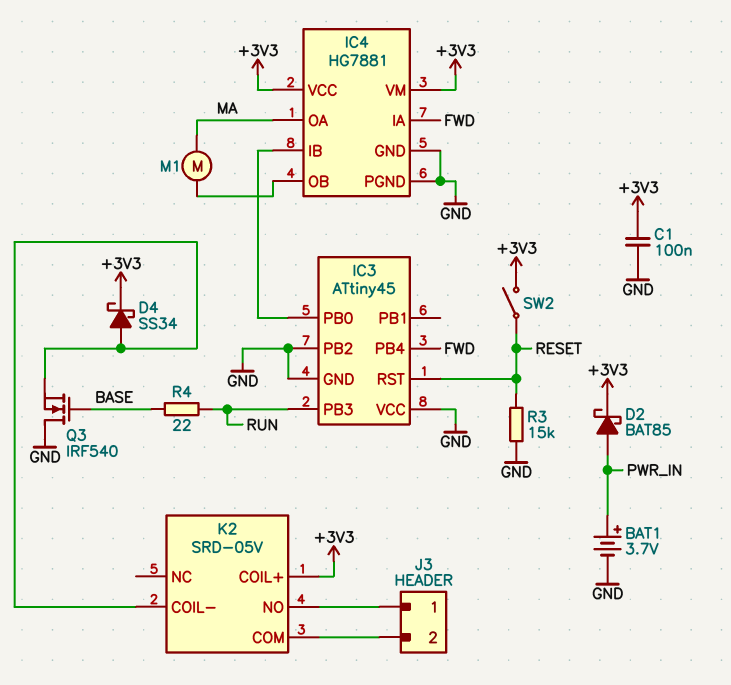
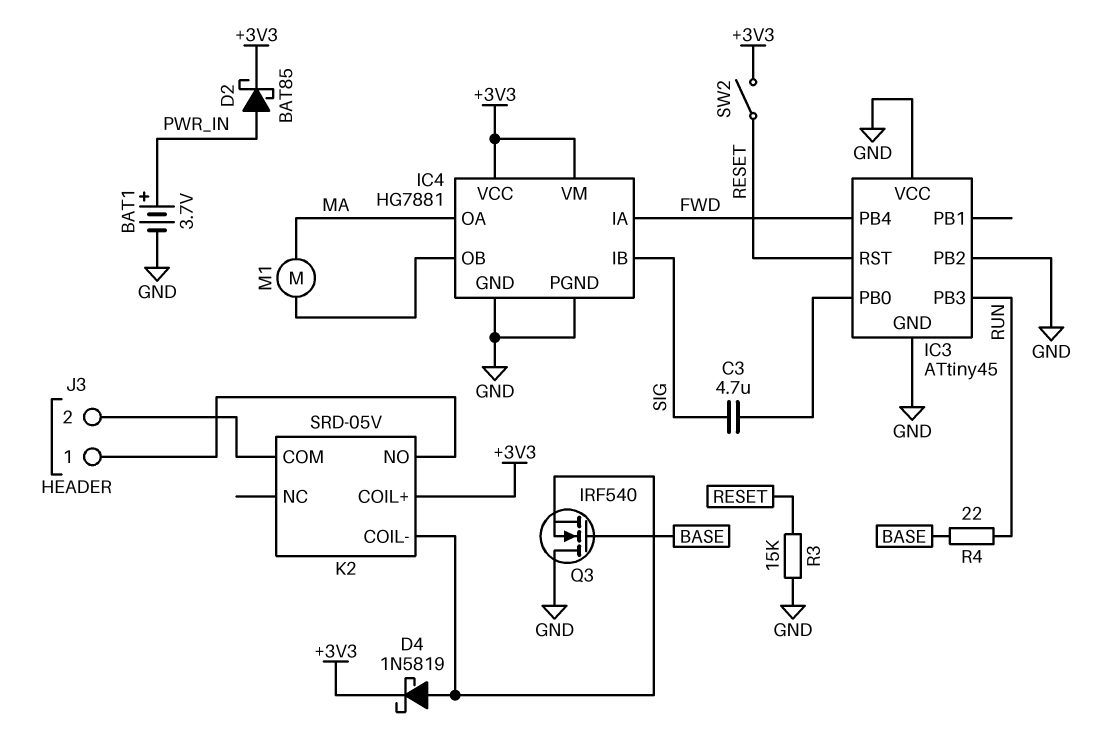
C1: 100nF (+3V3, GND) -> none
C3: none -> 4.7uF (IC3/PB0, SIG)
D4: schottky SS34 (A K2/COIL-, K +3V3) -> schottky 1N5819 (A K2/COIL-, K +3V3)
IC4 pin IB: IC3/PB0 -> SIG

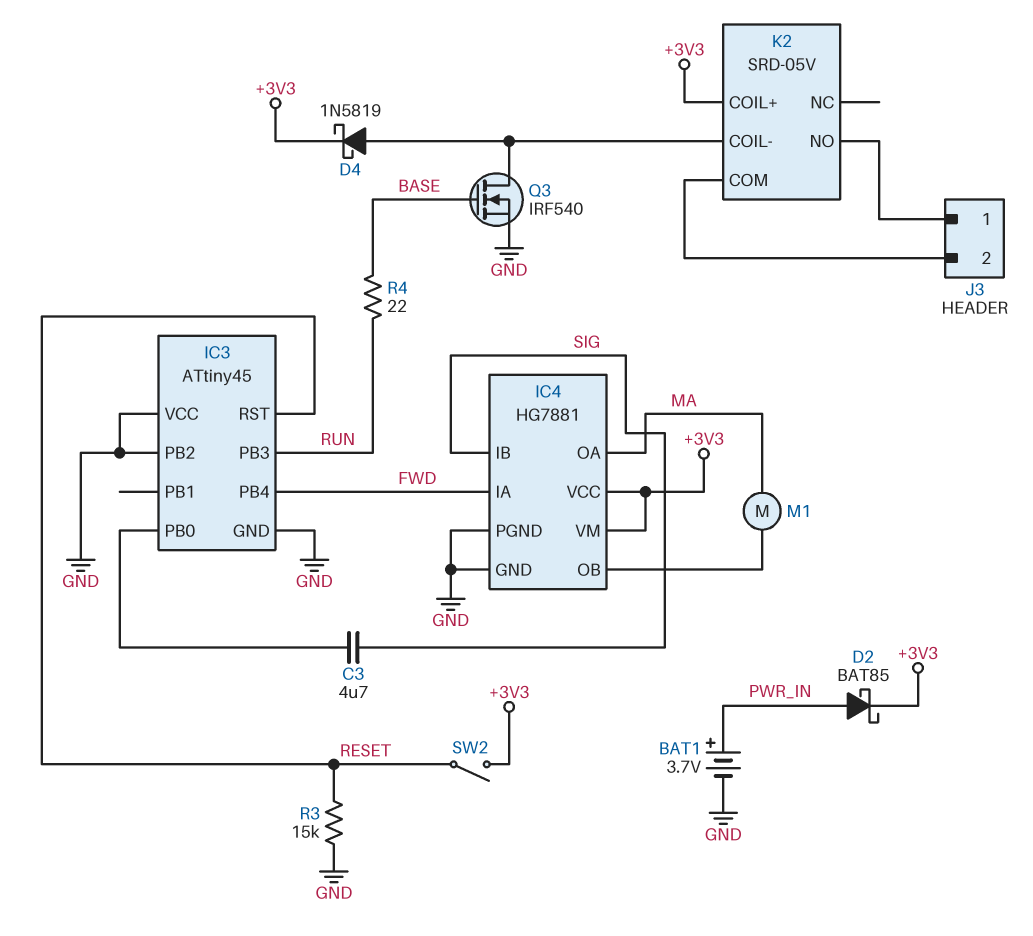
Q3: NMOS IRF540 (G BASE, D GND, S K2/COIL-) -> NMOS IRF540 (G BASE, D K2/COIL-, S GND)

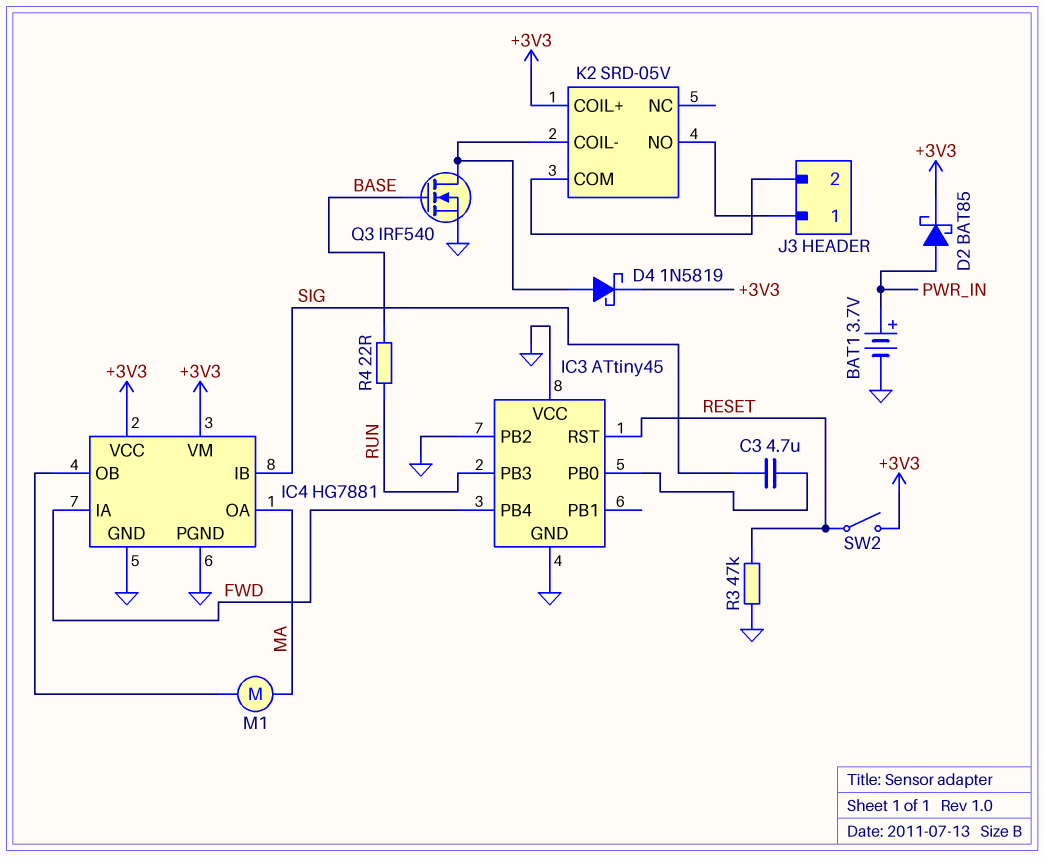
R3: 15k (GND, RESET) -> 47k (GND, RESET)

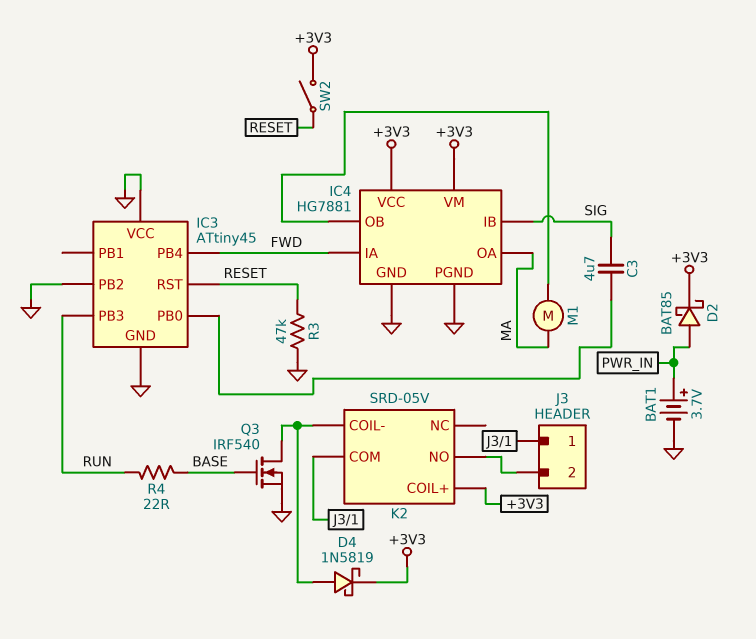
K2 pin COM: J3/2 -> J3/1
K2 pin NO: J3/1 -> J3/2

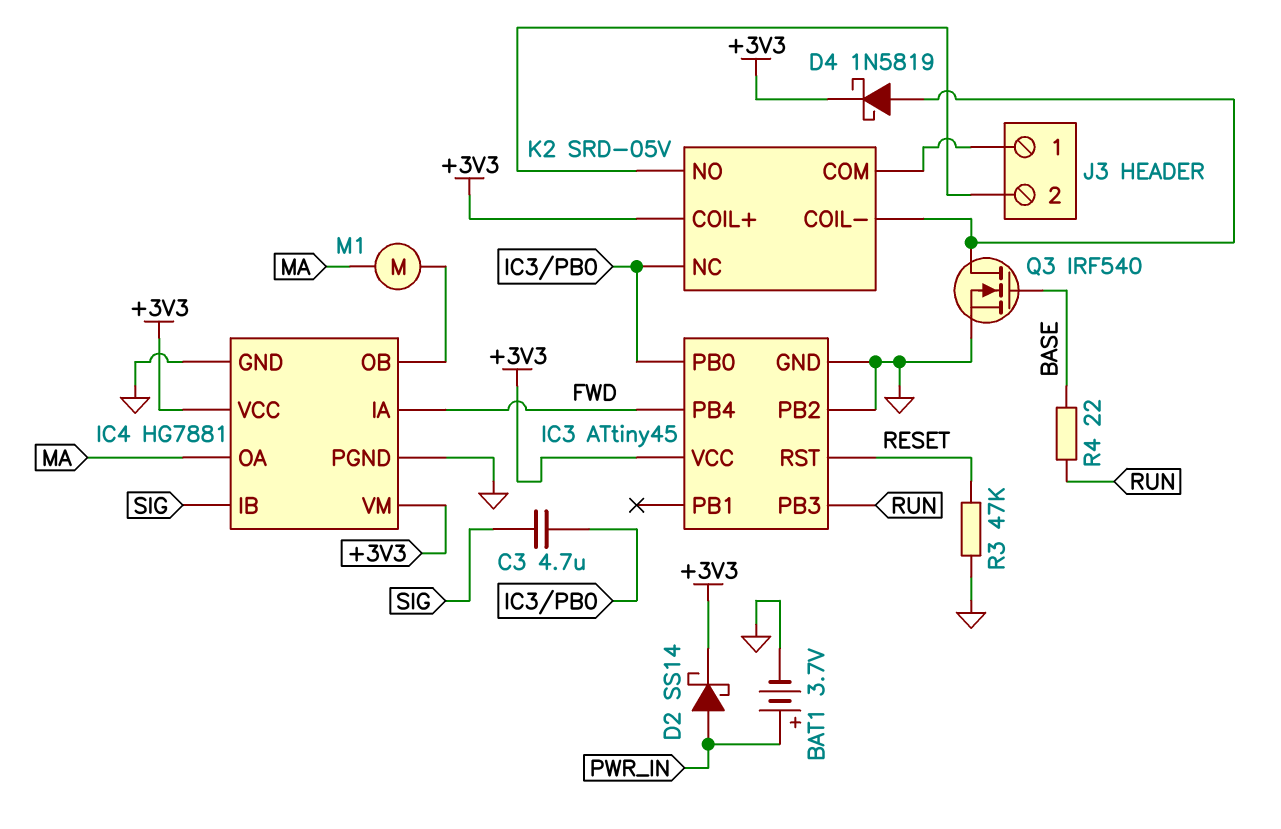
D2: schottky BAT85 (A PWR_IN, K +3V3) -> schottky SS14 (A PWR_IN, K +3V3)
IC3 pin VCC: GND -> +3V3
K2 pin NC: none -> IC3/PB0
SW2: switch (+3V3, RESET) -> none

